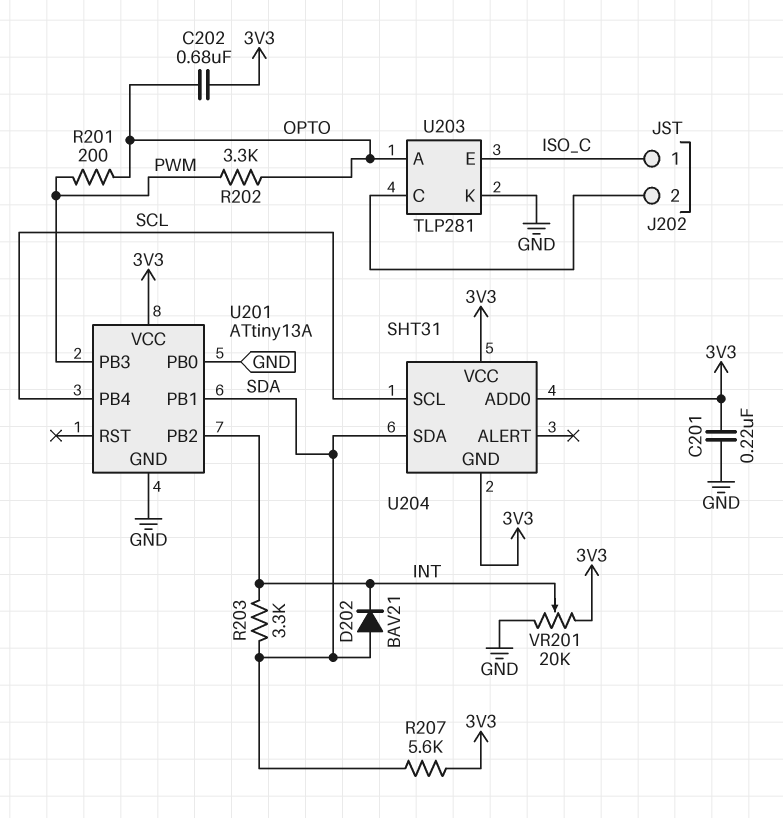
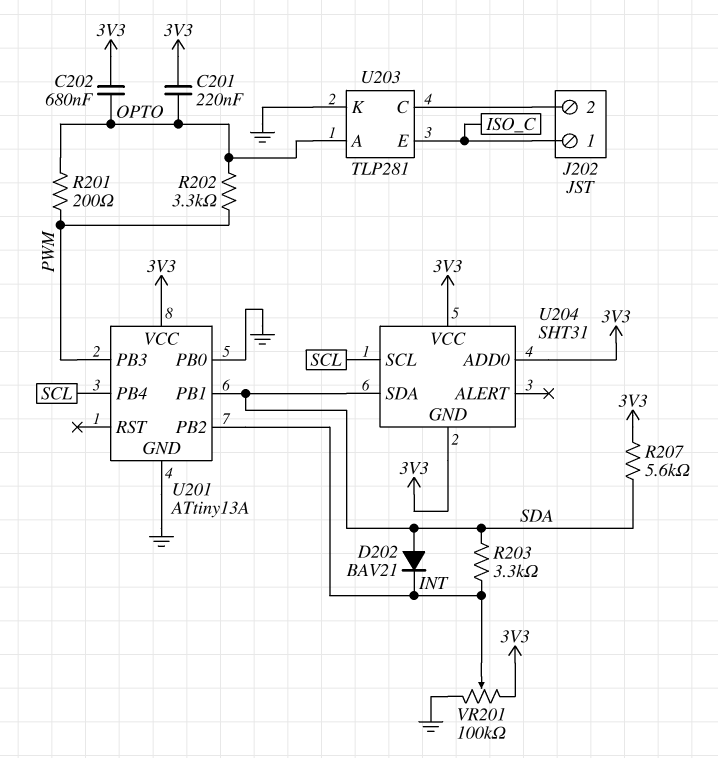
C201: 220nF (3V3, GND) -> 220nF (3V3, OPTO)
VR201: 20k (3V3, GND, wiper INT) -> 100k (3V3, GND, wiper INT)

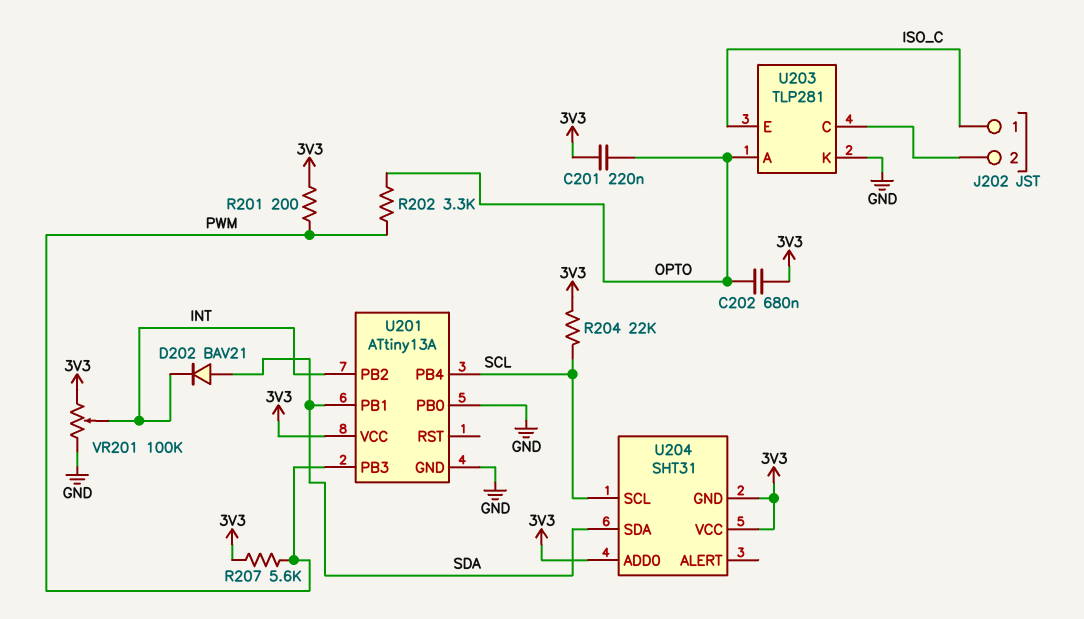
R201: 200 (OPTO, PWM) -> 200 (3V3, PWM)
R203: 3.3k (INT, SDA) -> none
R204: none -> 22k (3V3, SCL)
R207: 5.6k (3V3, SDA) -> 5.6k (3V3, PWM)

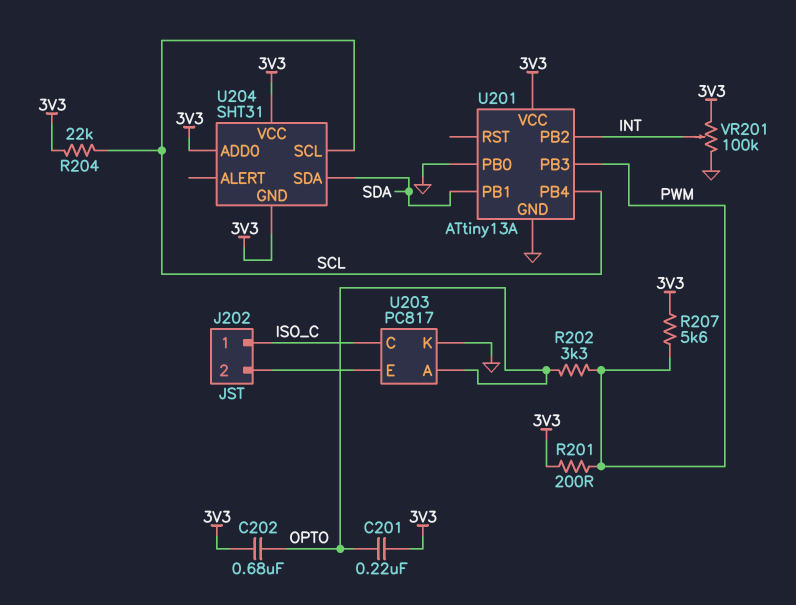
D202: diode BAV21 (A SDA, K INT) -> none
U203: TLP281 -> PC817
U203 pin C: J202/2 -> ISO_C
U203 pin E: ISO_C -> J202/2

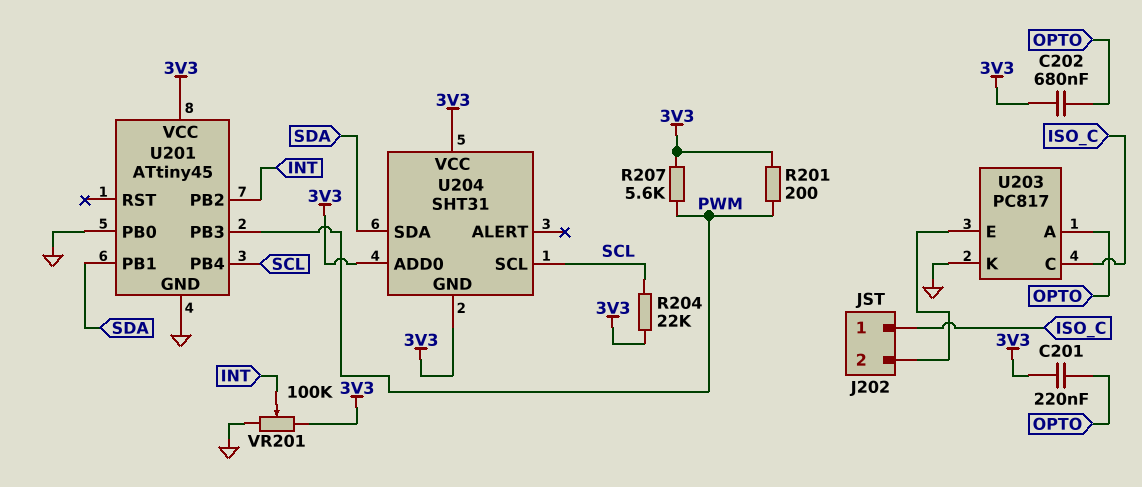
R202: 3.3k (OPTO, PWM) -> none
U201: ATtiny13A -> ATtiny45

